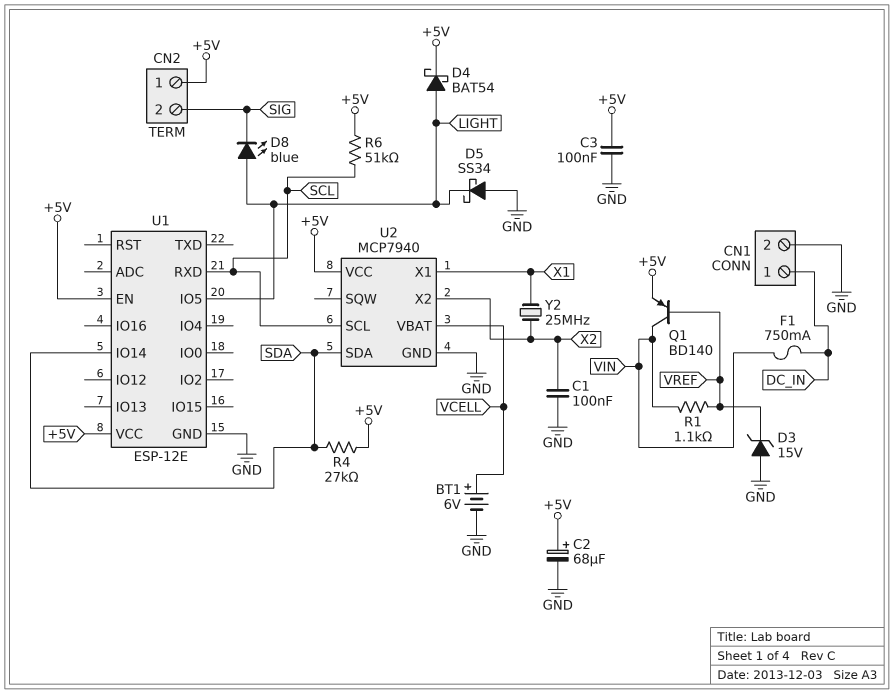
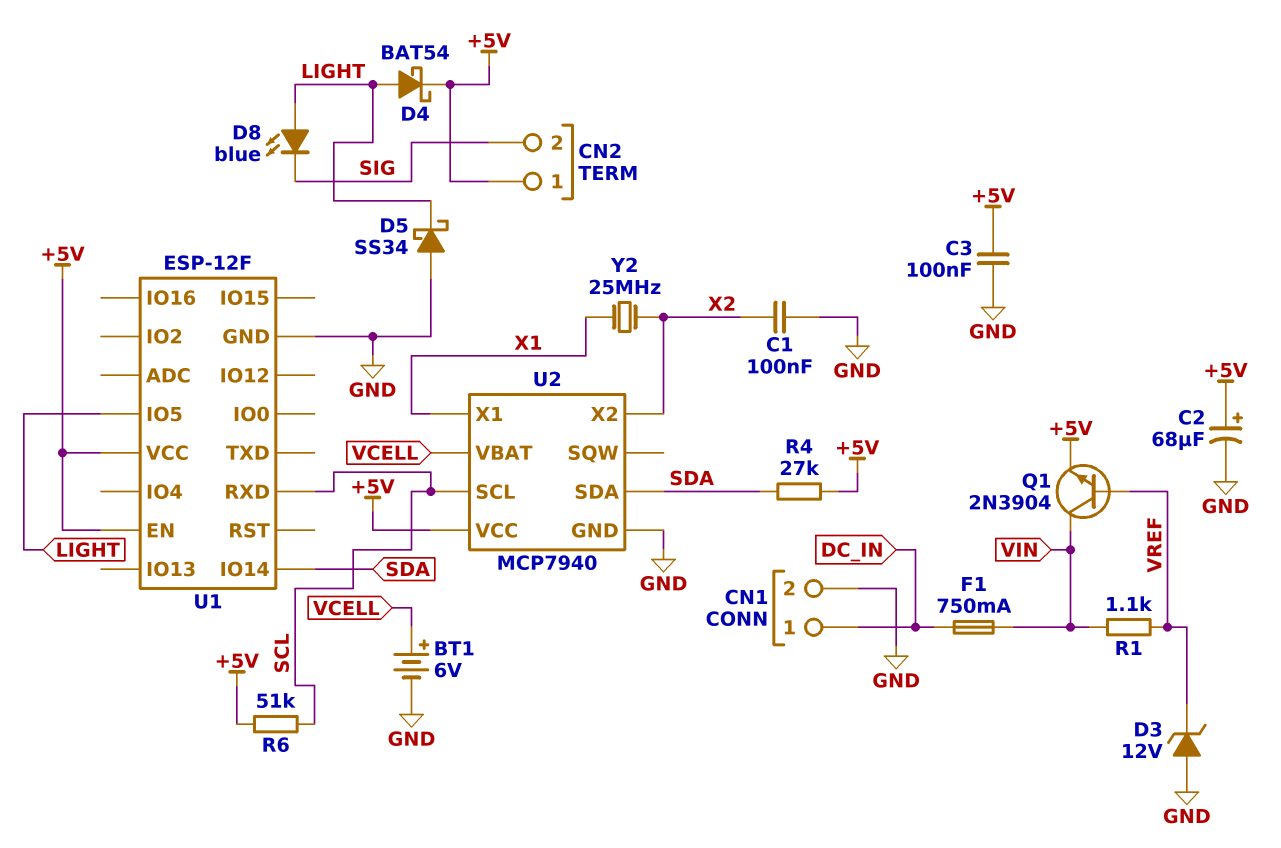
D3: zener 15V (A GND, K VREF) -> zener 12V (A GND, K VREF)
Q1: PNP BD140 (B VREF, C VIN, E +5V) -> NPN 2N3904 (B VREF, C VIN, E +5V)
U1: ESP-12E -> ESP-12F

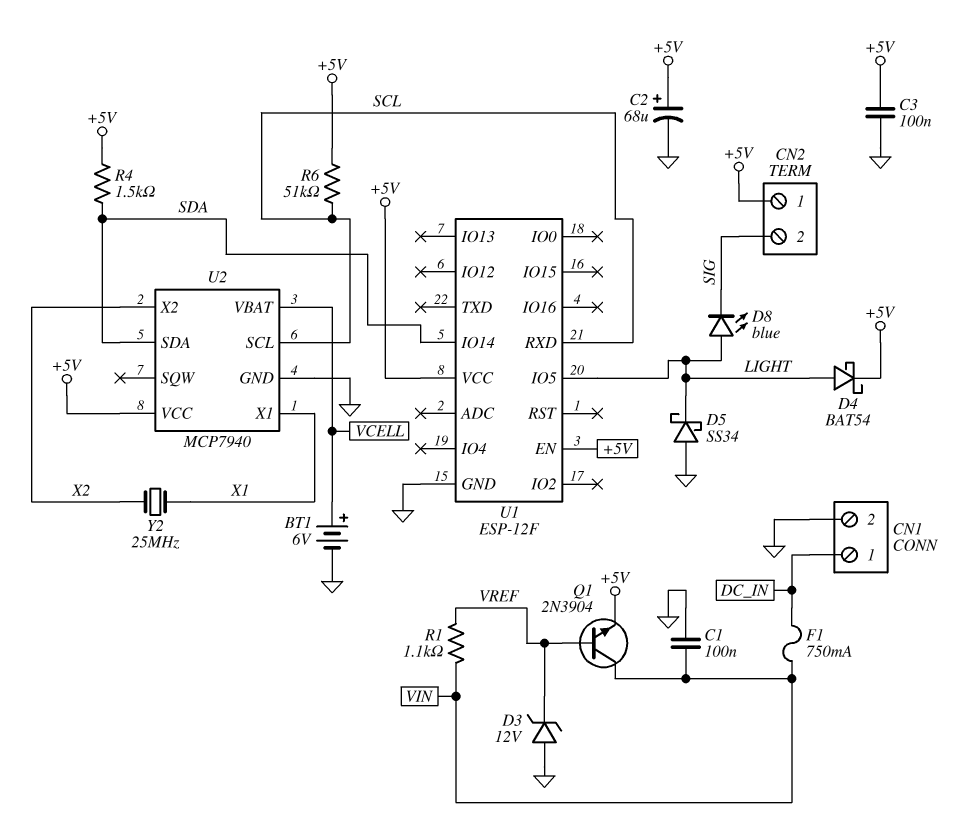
C1: 100nF (GND, X2) -> 100nF (GND, VIN)
R4: 27k (+5V, SDA) -> 1.5k (+5V, SDA)

